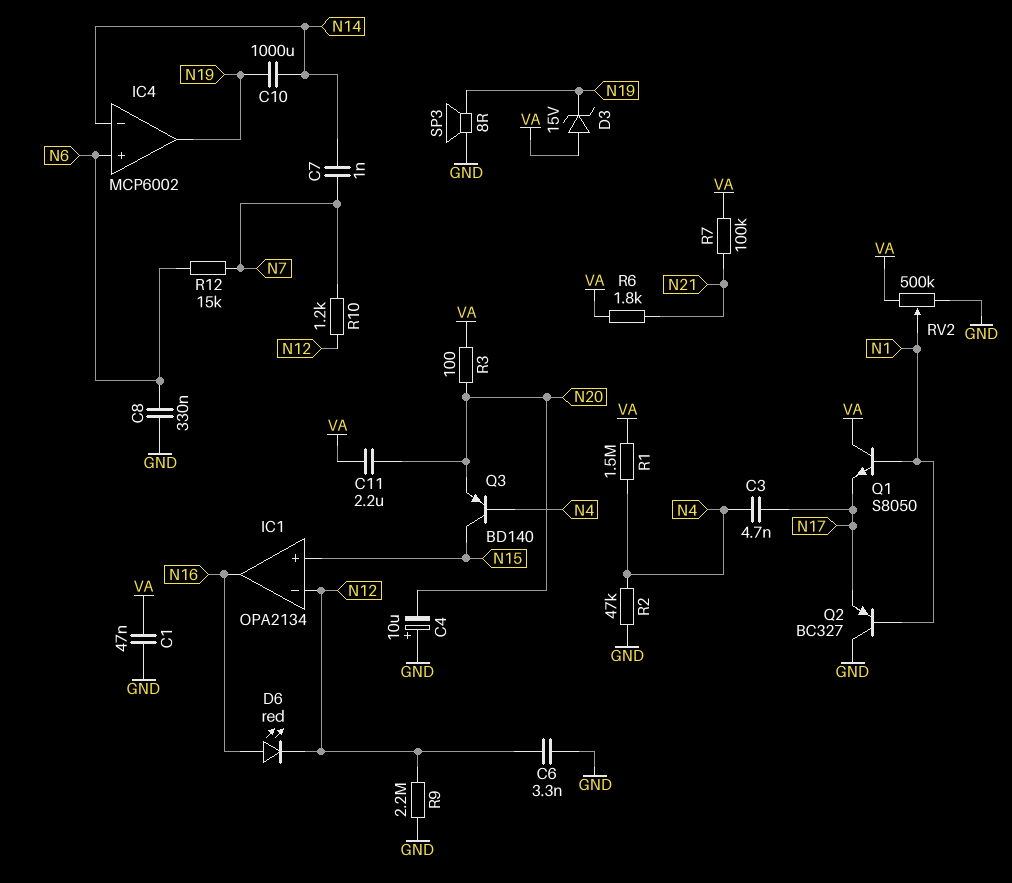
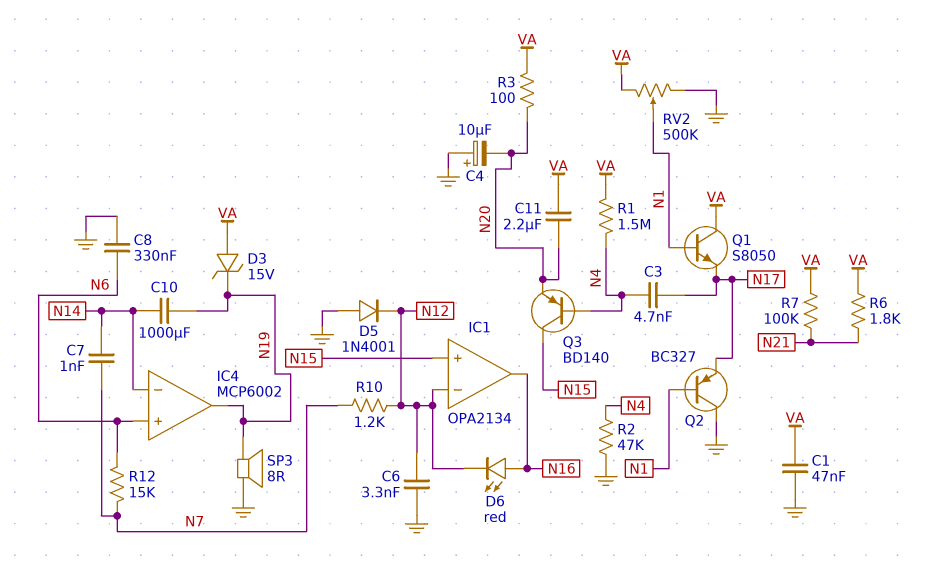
D5: none -> diode 1N4001 (A GND, K N12)
R9: 2.2M (GND, N12) -> none

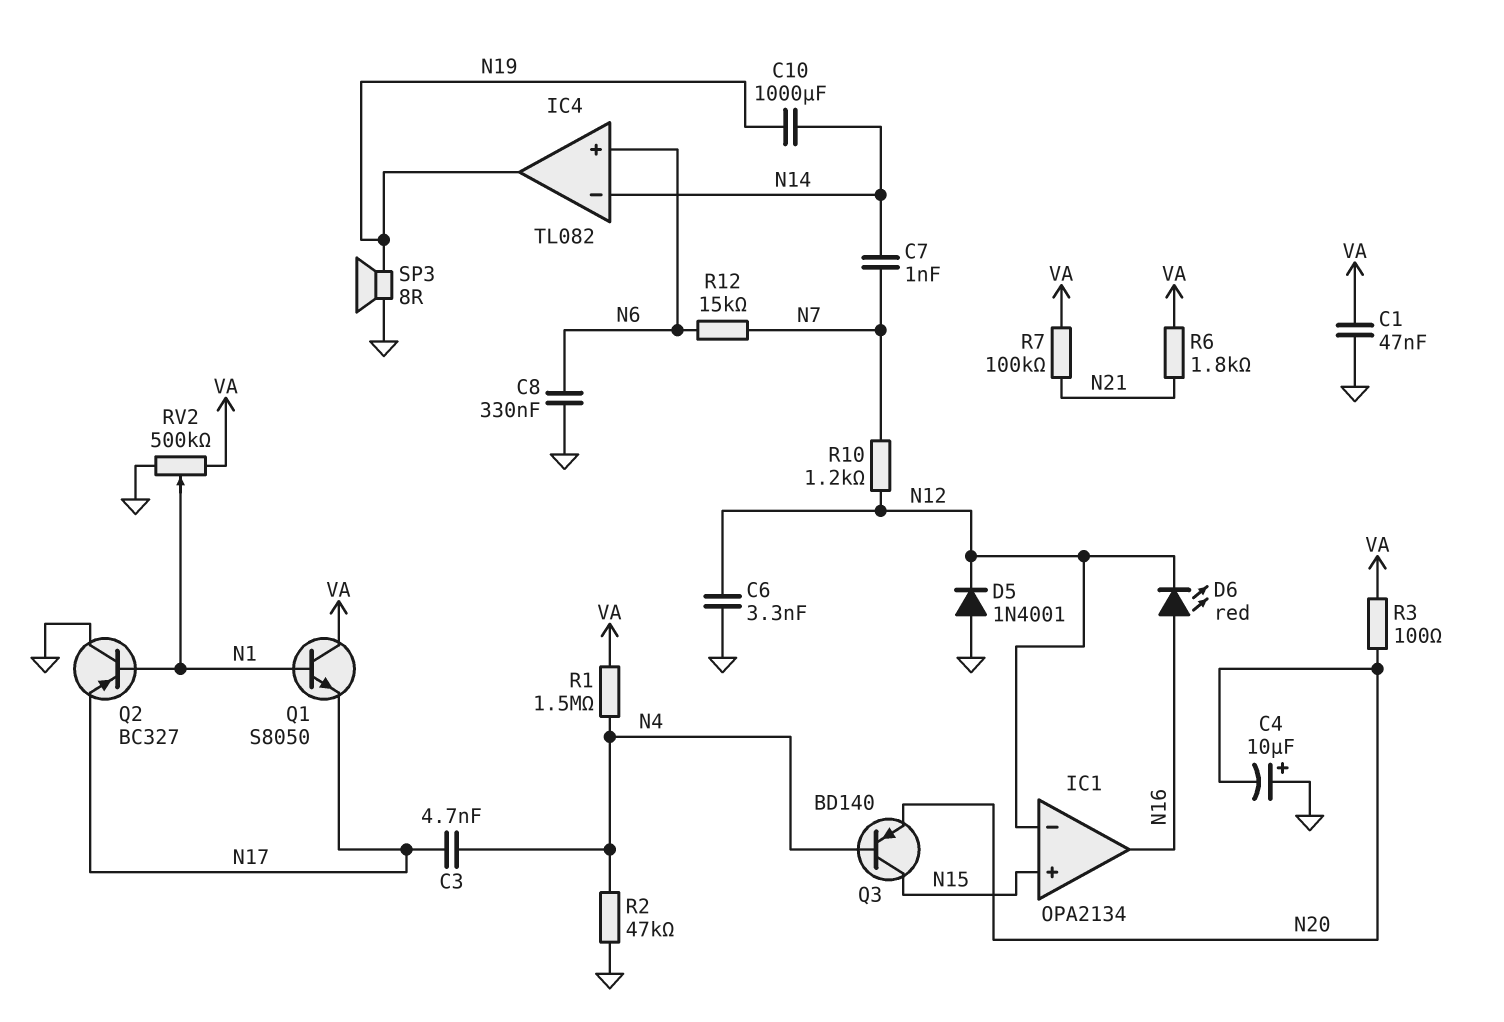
C11: 2.2uF (N20, VA) -> none
D3: zener 15V (A VA, K N19) -> none
IC4: MCP6002 -> TL082

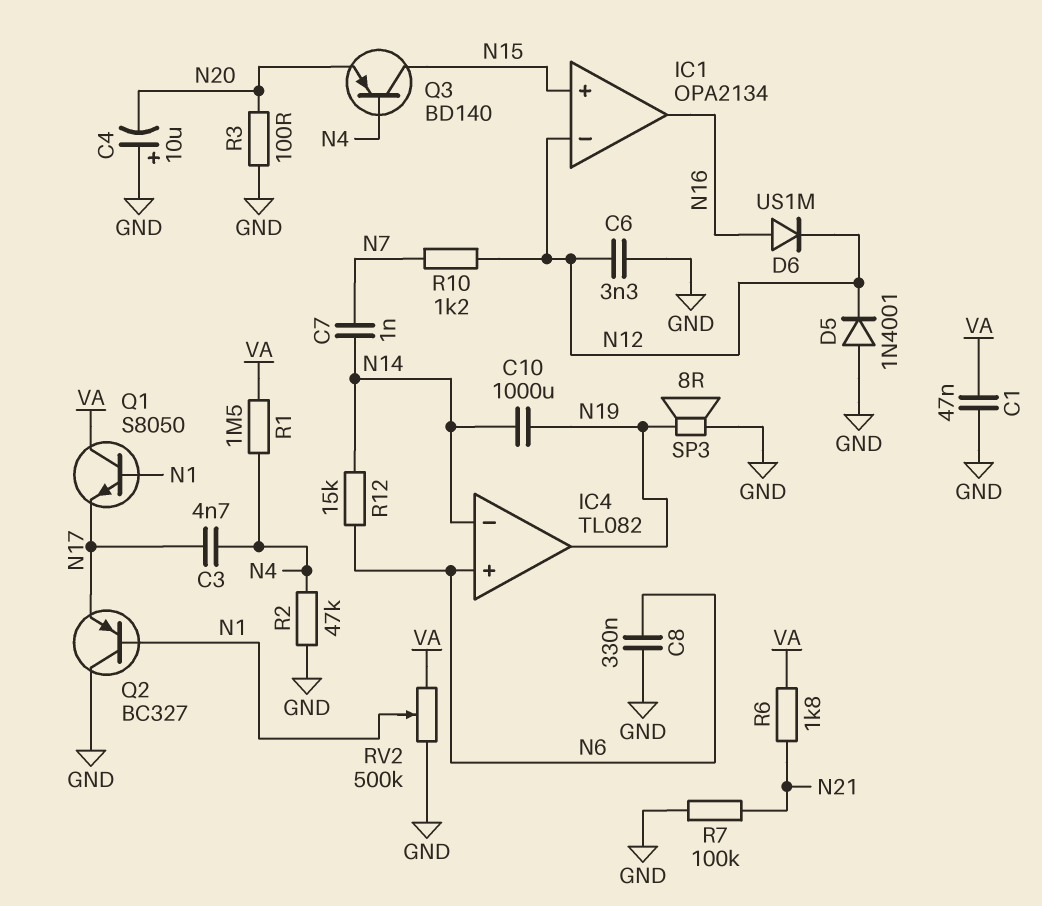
D6: LED red (A N16, K N12) -> diode US1M (A N16, K N12)
R3: 100 (N20, VA) -> 100 (GND, N20)
R7: 100k (N21, VA) -> 100k (GND, N21)
R12: 15k (N6, N7) -> 15k (N6, N14)

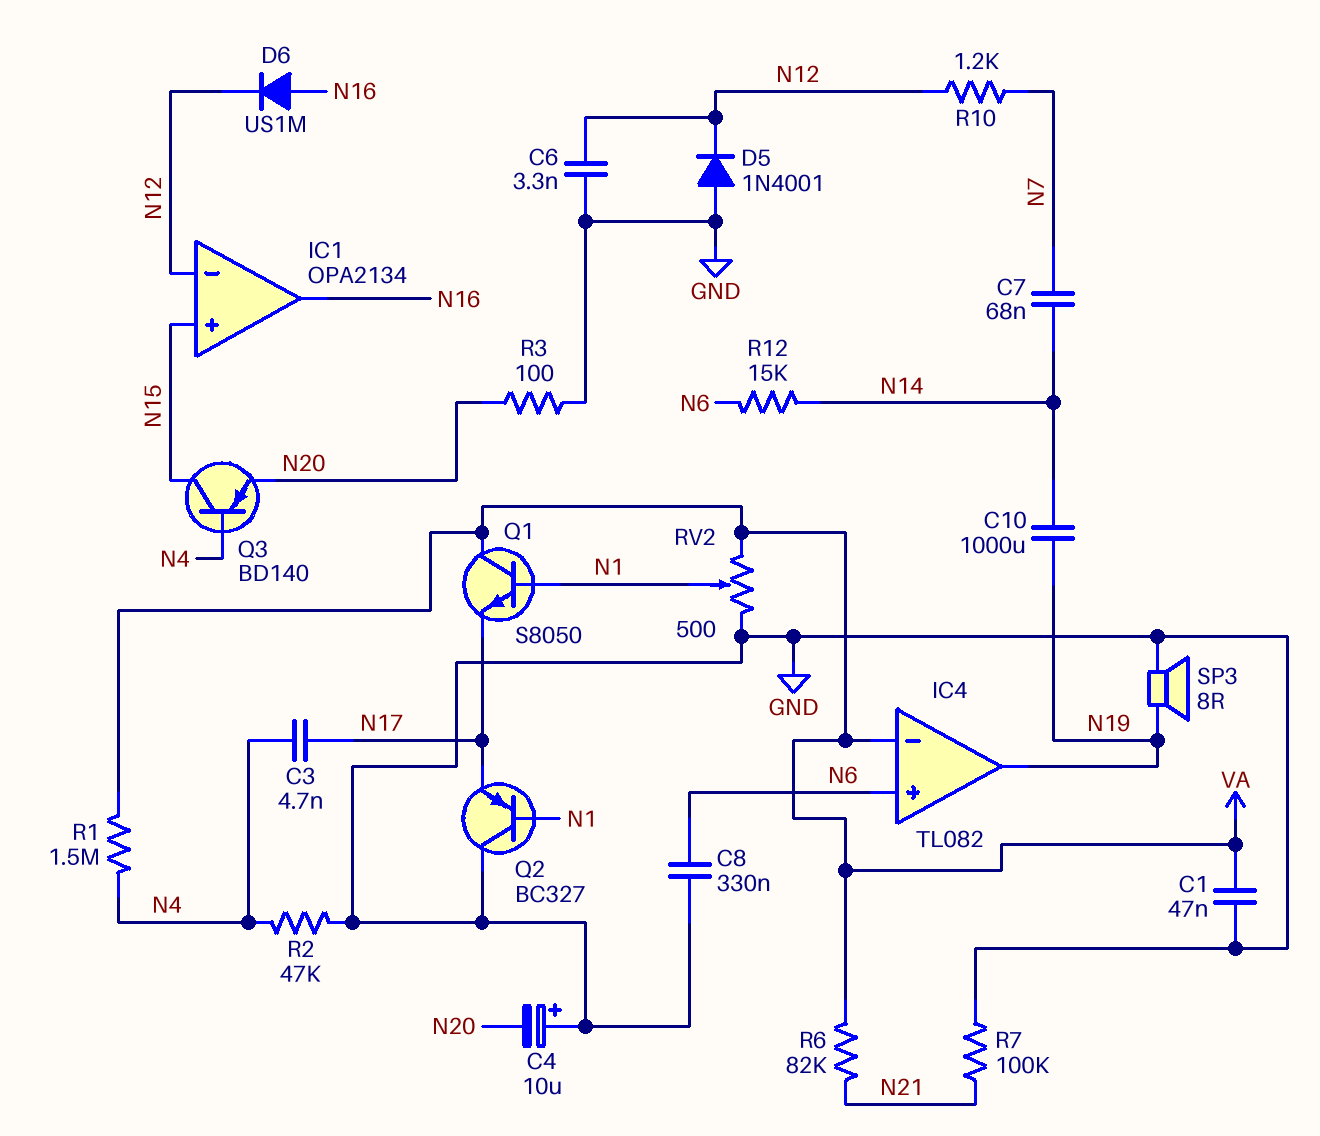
C7: 1nF (N7, N14) -> 68nF (N7, N14)
IC4 pin in-: N14 -> VA
R6: 1.8k (N21, VA) -> 82k (N21, VA)
RV2: 500k (GND, VA, wiper N1) -> 500 (GND, VA, wiper N1)

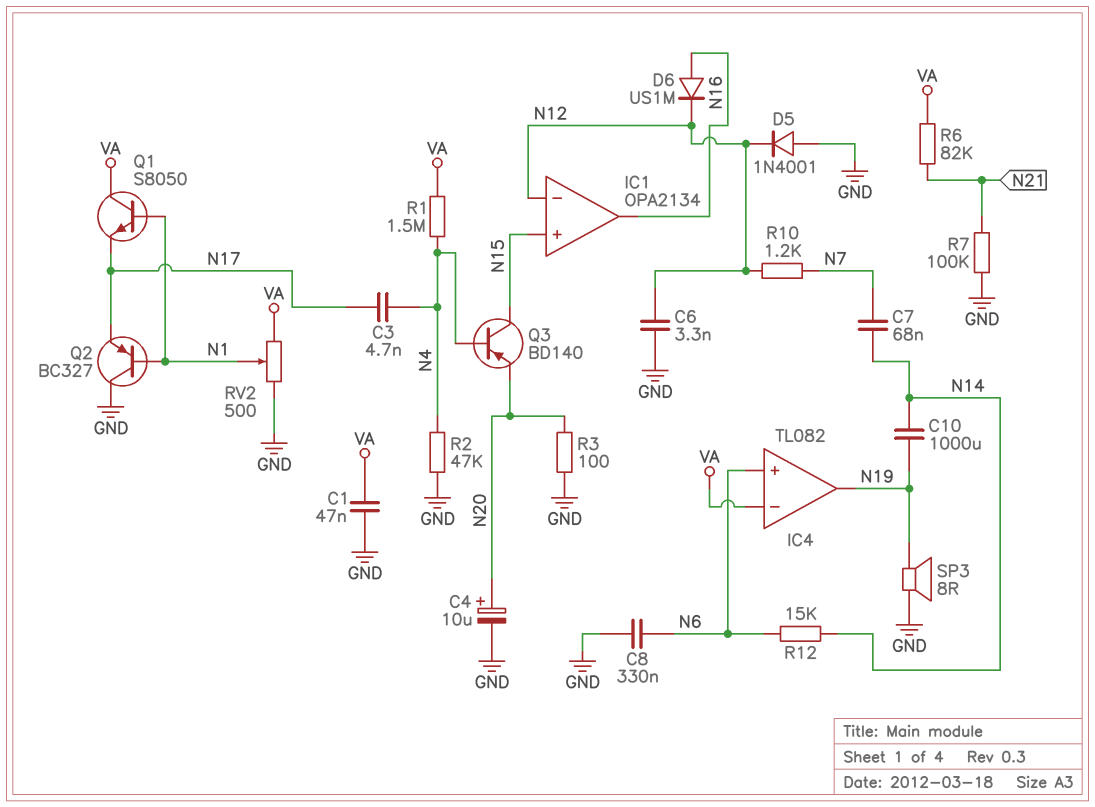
C4: 10uF (plus GND, minus N20) -> 10uF (plus N20, minus GND)

